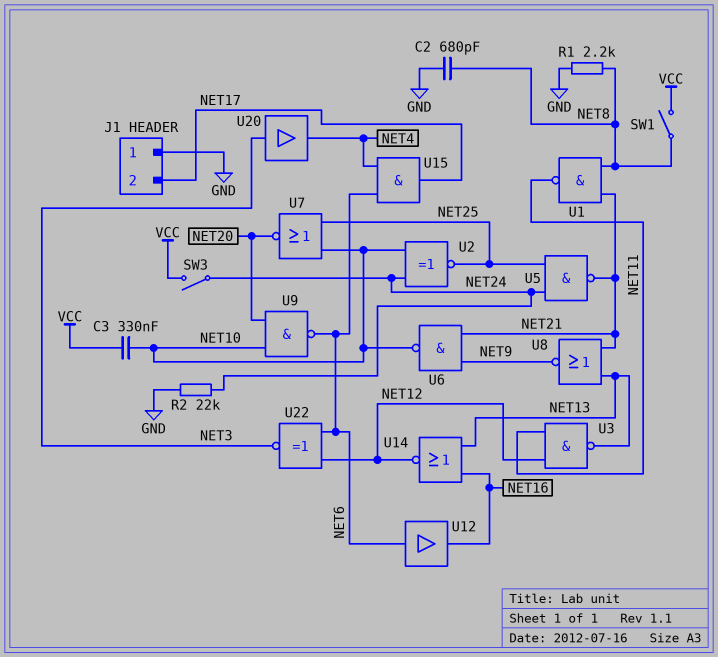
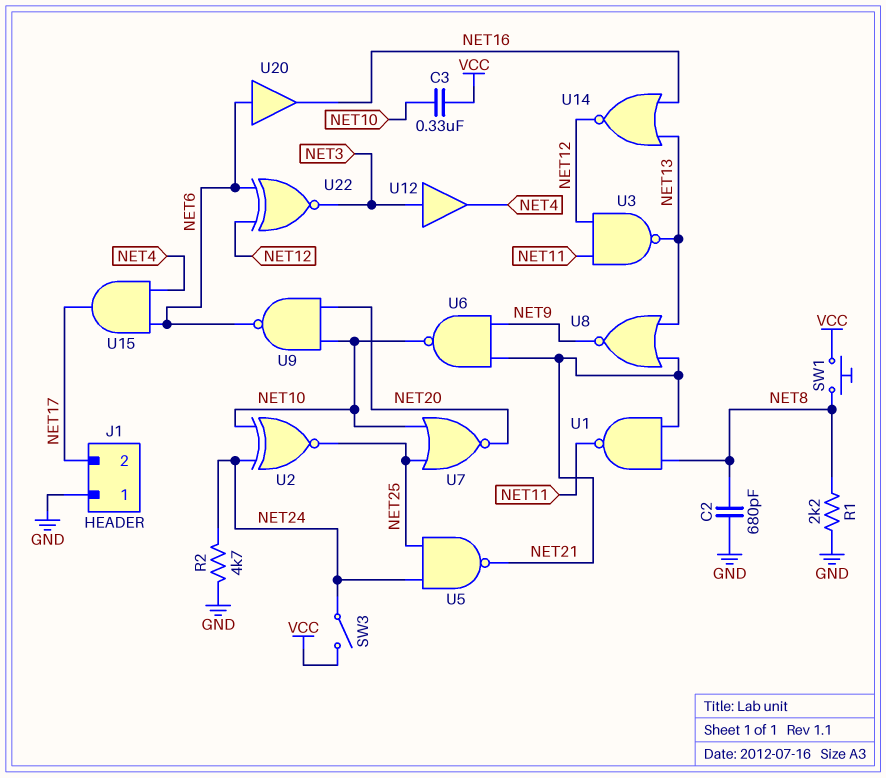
R2: 22k (GND, NET24) -> 4.7k (GND, NET24)
SW1: switch (NET8, VCC) -> button (NET8, VCC)
U12: buffer (in NET6, out NET16) -> buffer (in NET3, out NET4)
U20: buffer (in NET3, out NET4) -> buffer (in NET6, out NET16)

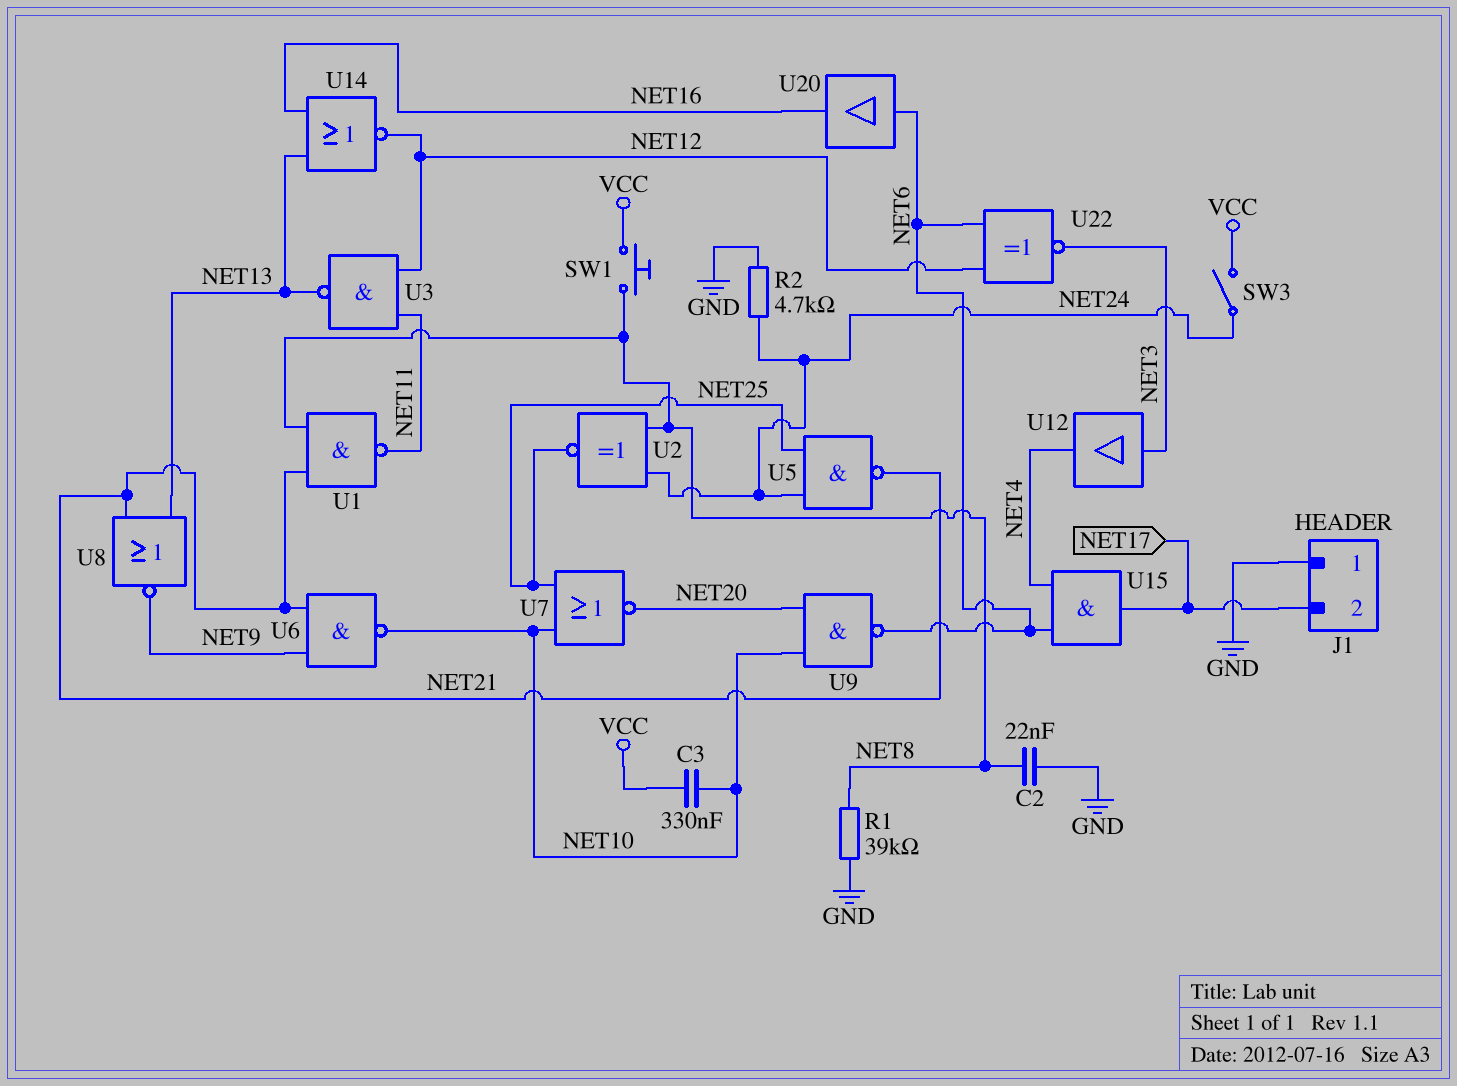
C2: 680pF (GND, NET8) -> 22nF (GND, NET8)
R1: 2.2k (GND, NET8) -> 39k (GND, NET8)
U2: XNOR (in NET10, in NET24, out NET25) -> XNOR (in NET8, in NET24, out NET25)

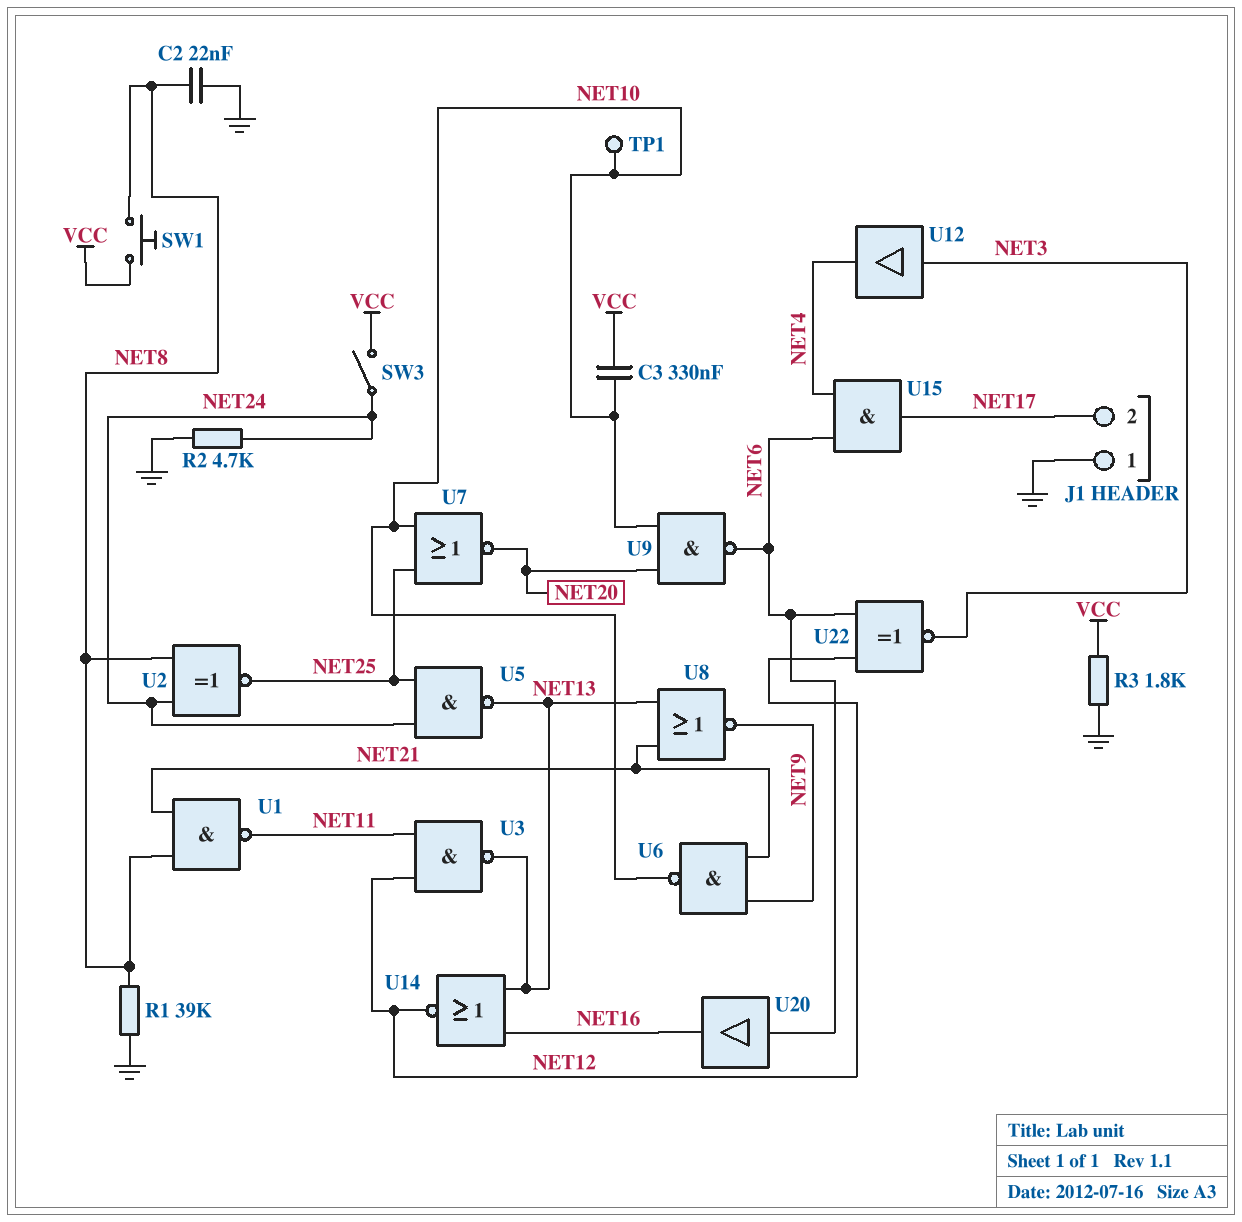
R3: none -> 1.8k (GND, VCC)
TP1: none -> test point (NET10)
U5: NAND (in NET24, in NET25, out NET21) -> NAND (in NET24, in NET25, out NET13)

